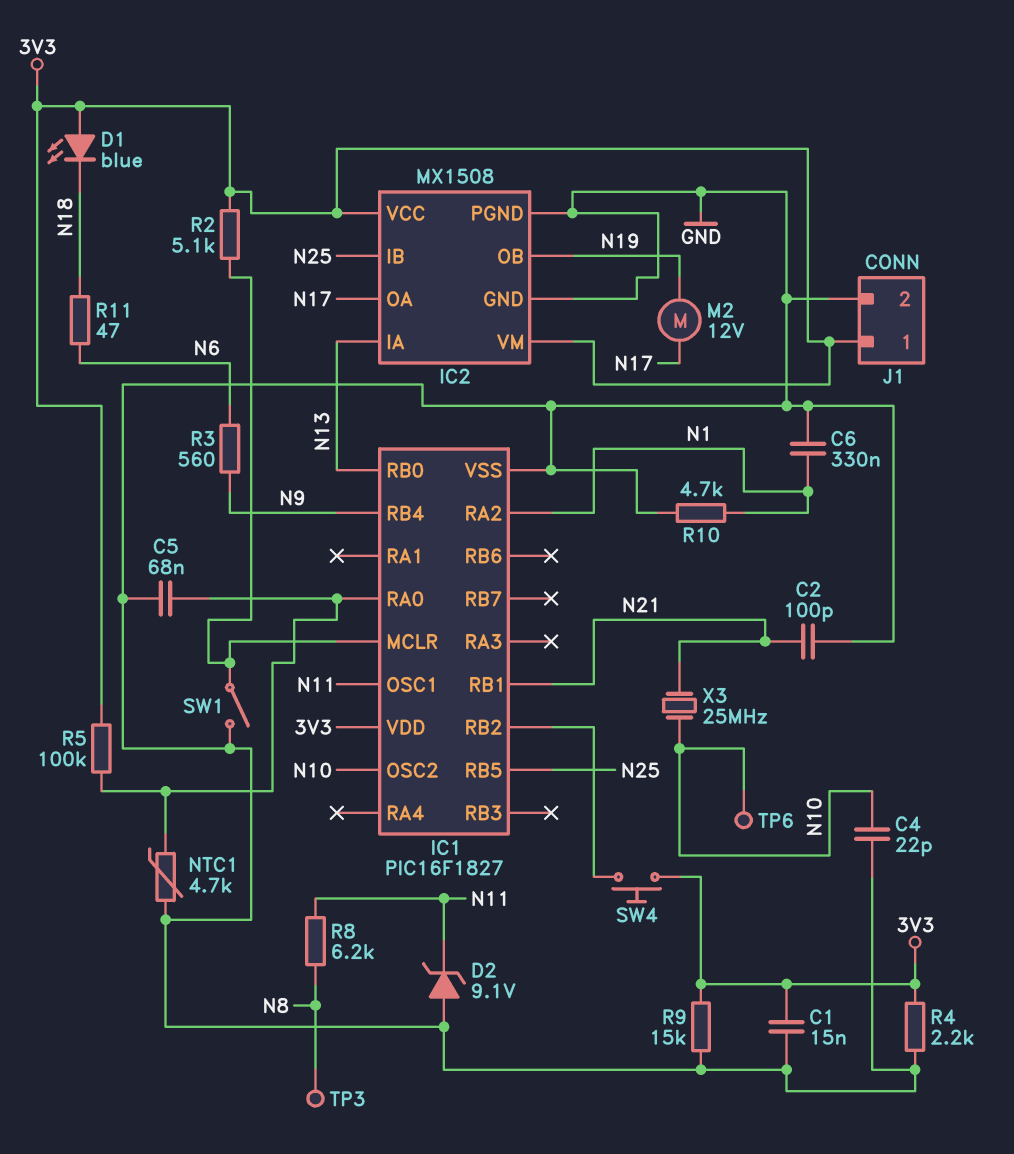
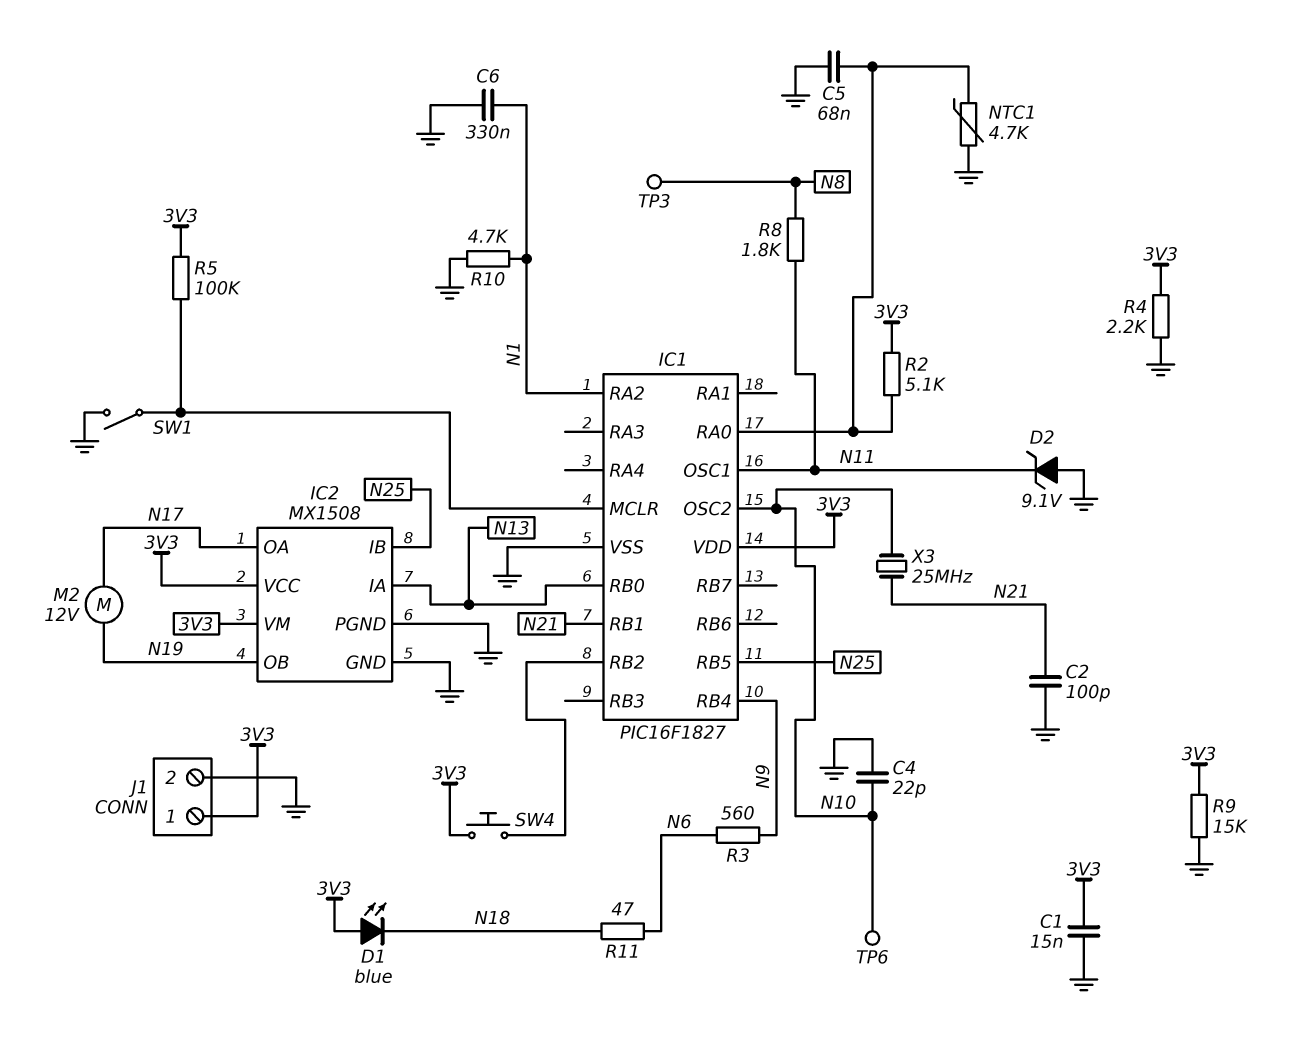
R2: 5.1k (3V3, IC1/MCLR) -> 5.1k (3V3, IC1/RA0)
R5: 100k (3V3, IC1/RA0) -> 100k (3V3, IC1/MCLR)
R8: 6.2k (N8, N11) -> 1.8k (N8, N11)

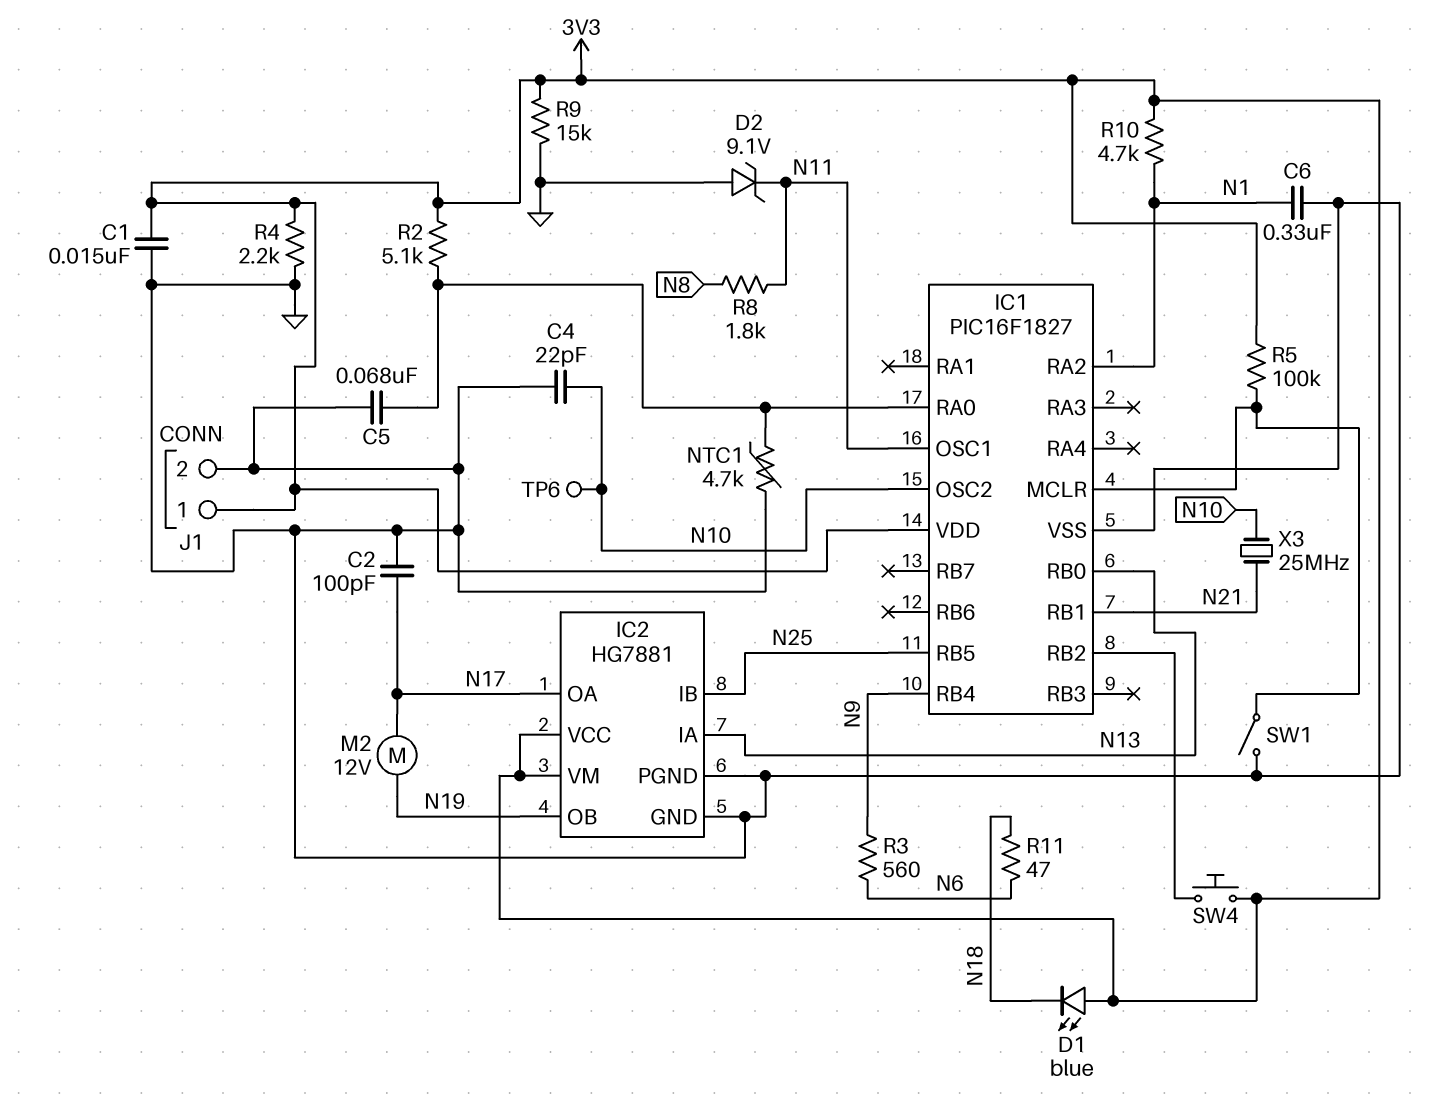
C2: 100pF (GND, N21) -> 100pF (GND, N17)
IC2: MX1508 -> HG7881
R10: 4.7k (GND, N1) -> 4.7k (3V3, N1)
TP3: test point (N8) -> none

